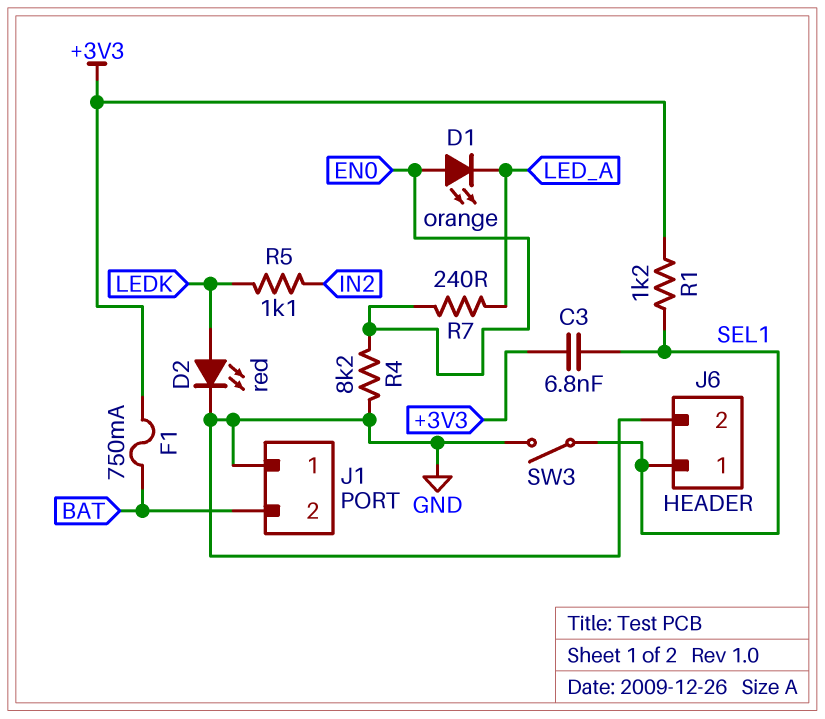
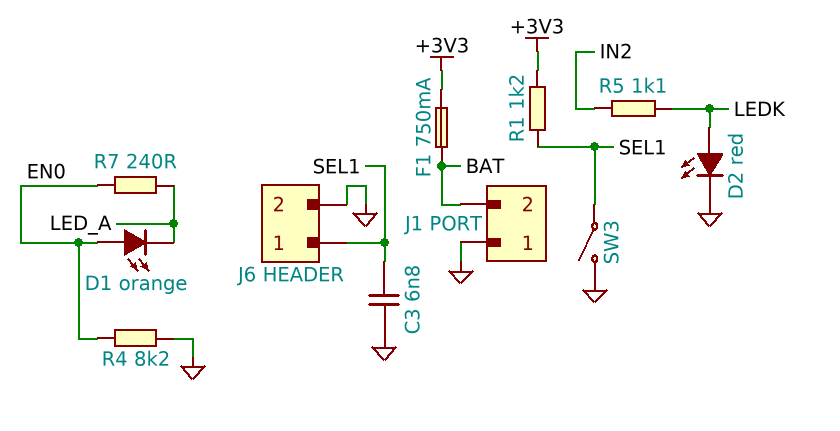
C3: 6.8nF (+3V3, SEL1) -> 6.8nF (GND, SEL1)

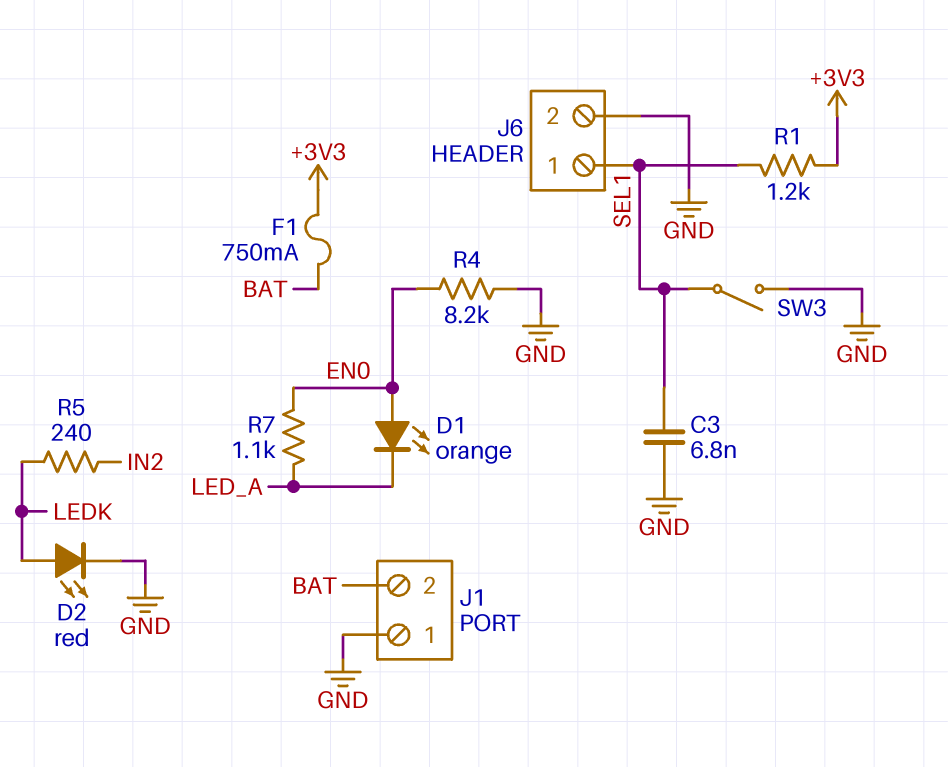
R5: 1.1k (IN2, LEDK) -> 240 (IN2, LEDK)
R7: 240 (EN0, LED_A) -> 1.1k (EN0, LED_A)

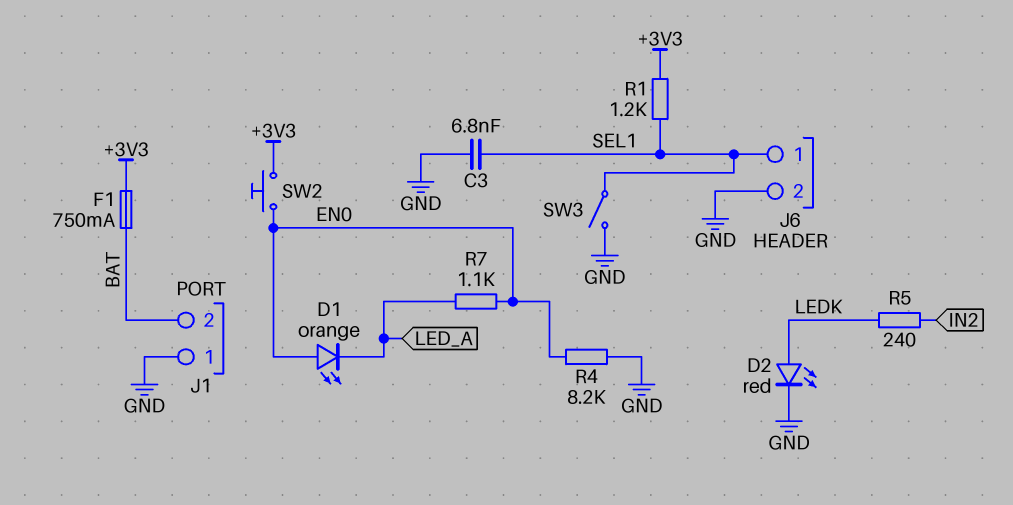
SW2: none -> button (+3V3, EN0)

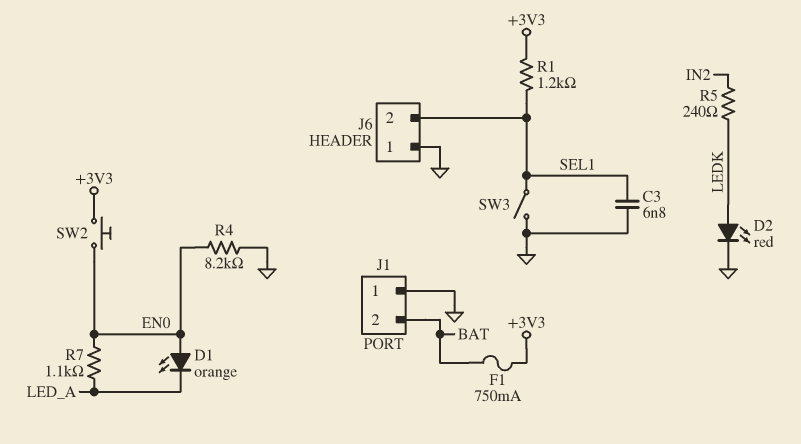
J6 pin 1: SEL1 -> GND
J6 pin 2: GND -> SEL1

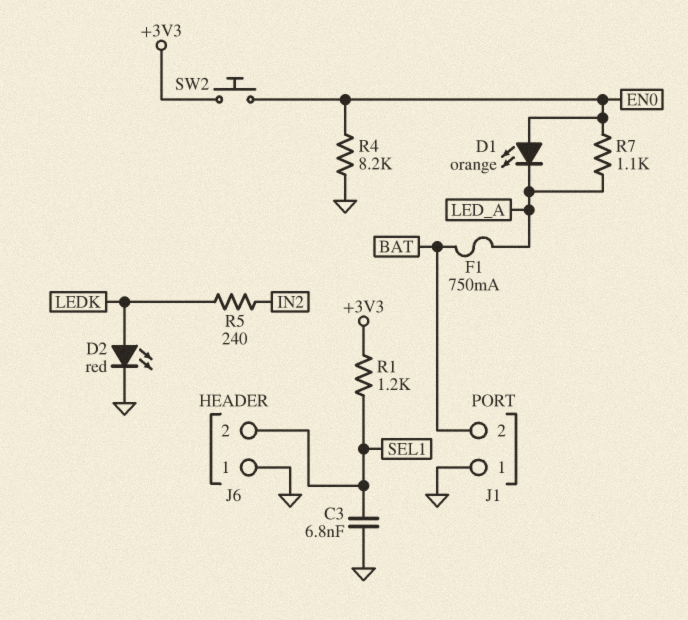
F1: 750mA (+3V3, BAT) -> 750mA (BAT, LED_A)
SW3: switch (GND, SEL1) -> none

